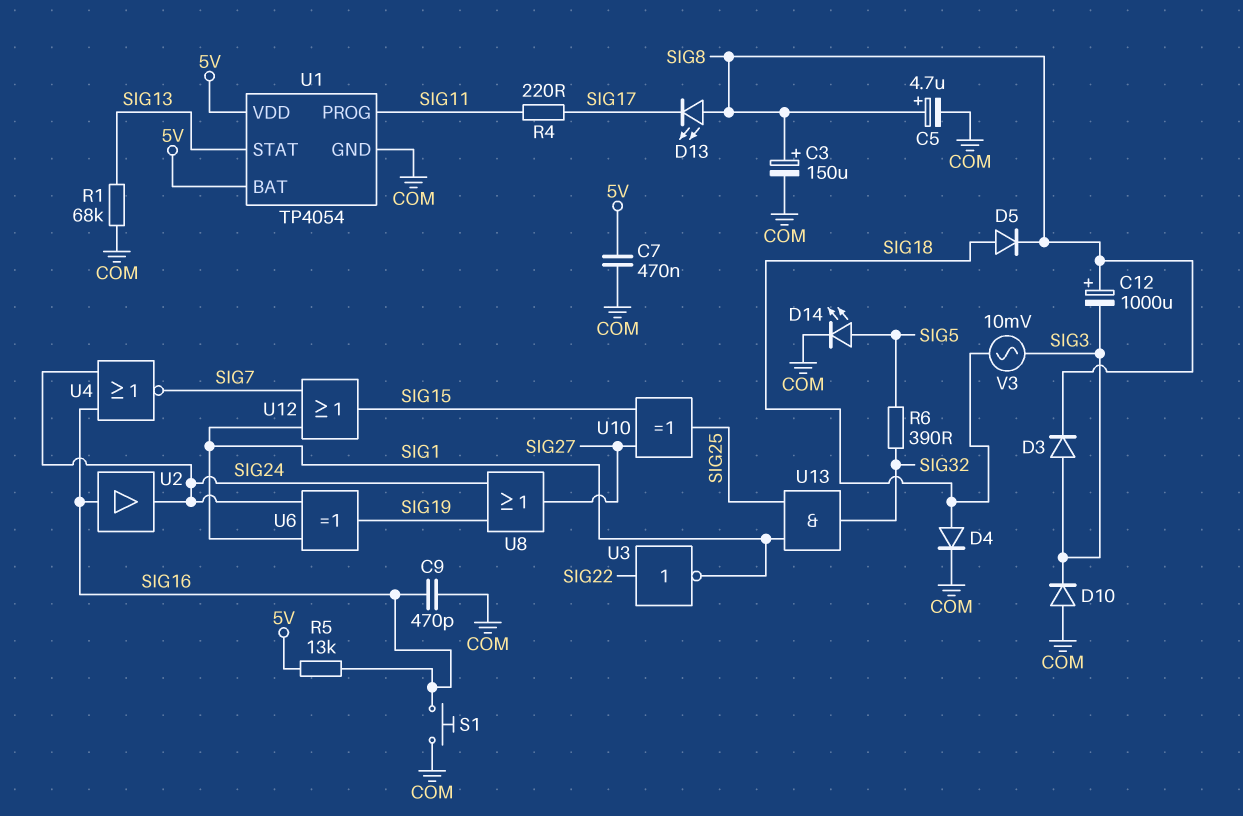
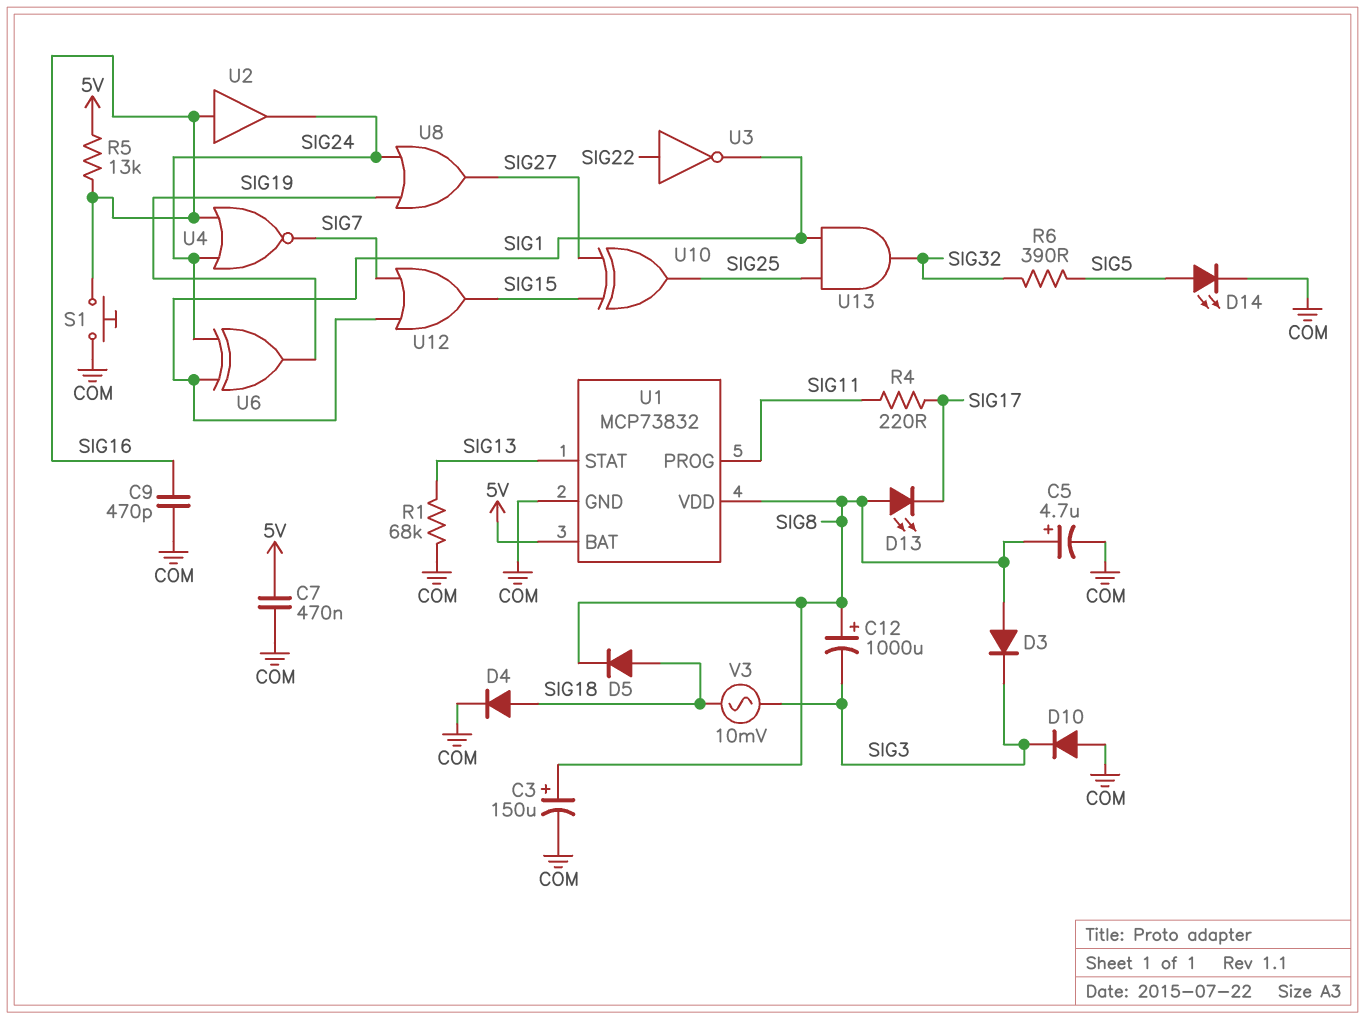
D3: diode (A SIG3, K SIG8) -> diode (A SIG8, K SIG3)
U1: TP4054 -> MCP73832
U1 pin VDD: 5V -> SIG8

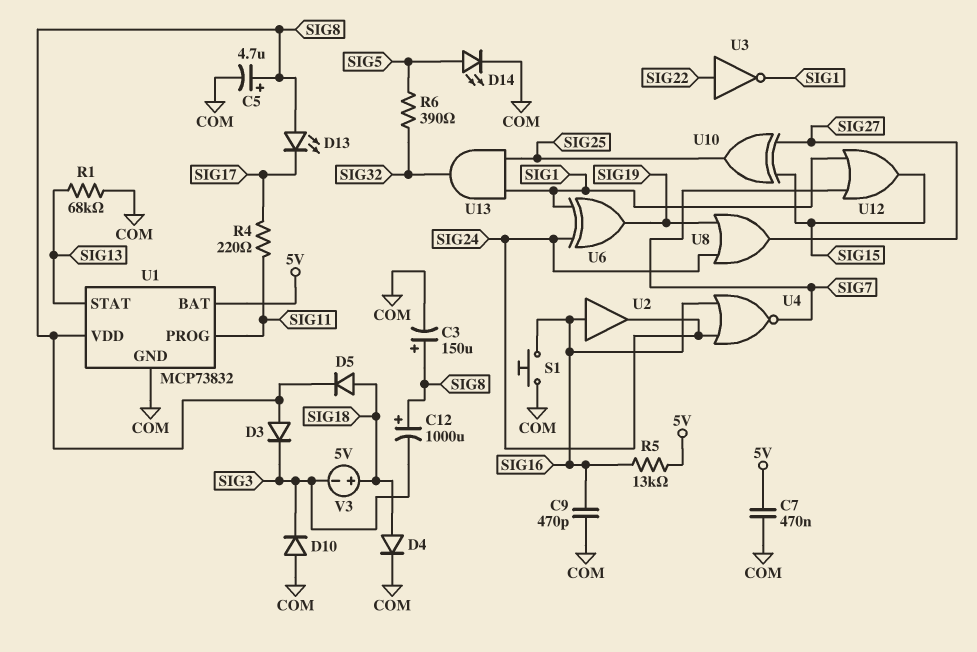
V3: AC 10mV (SIG3, SIG18) -> 5V (plus SIG18, minus SIG3)

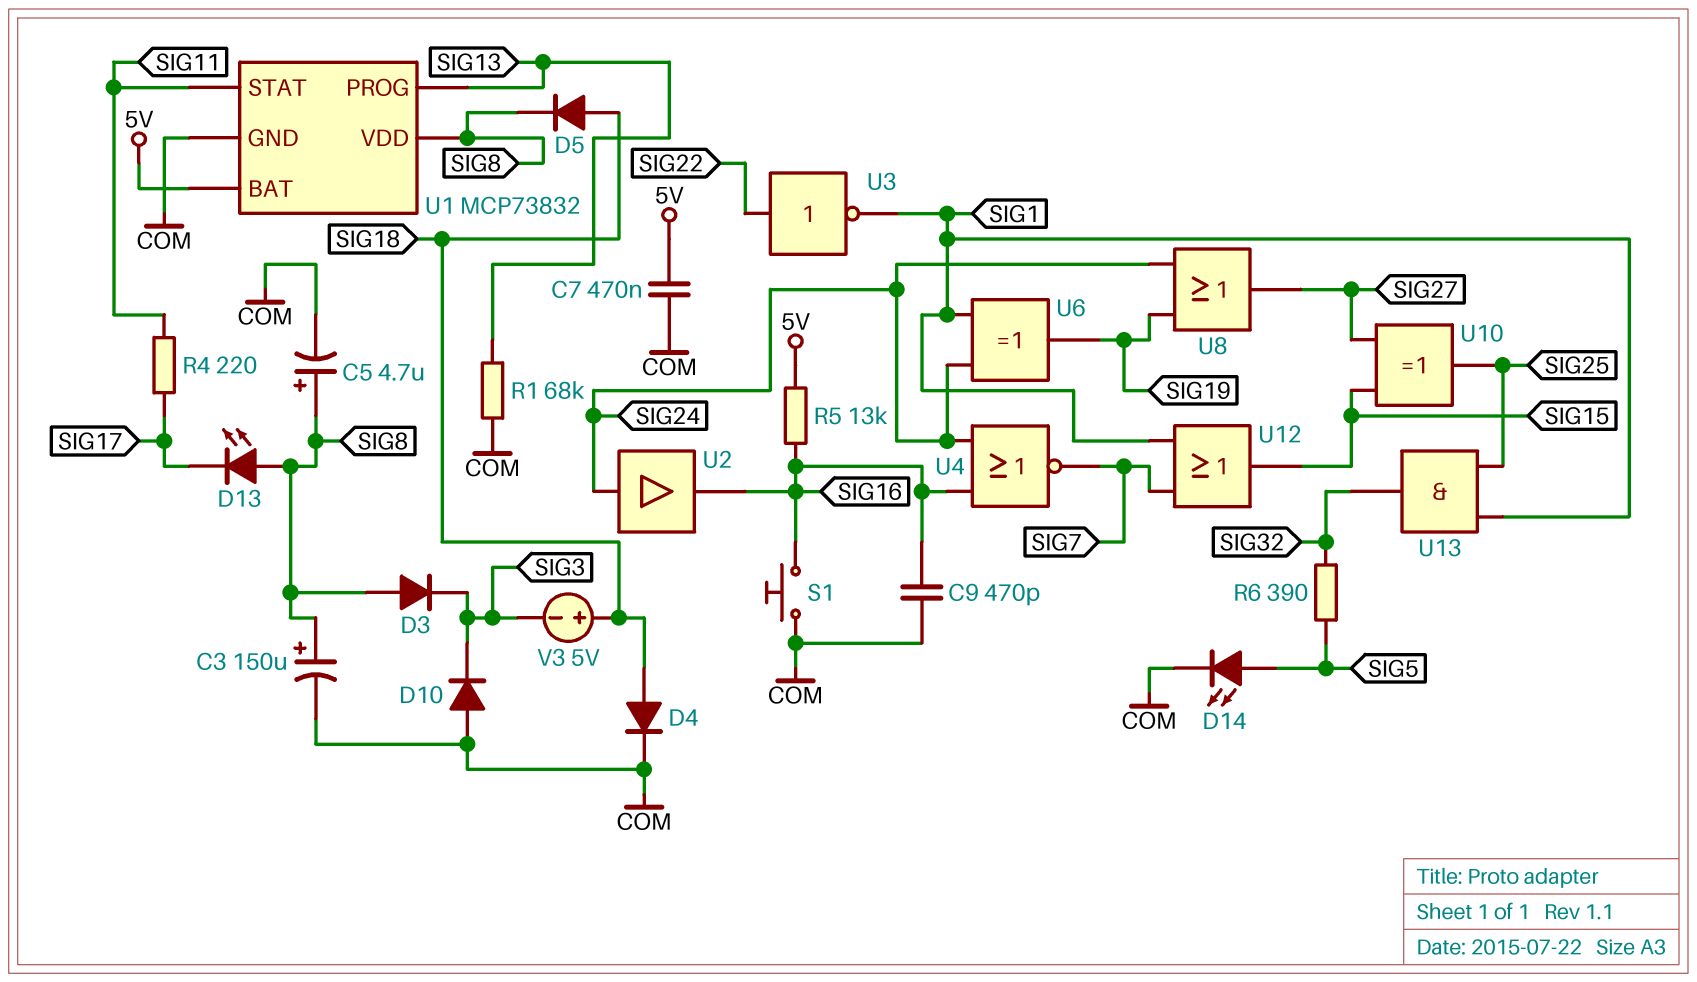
C12: 1000uF (plus SIG8, minus SIG3) -> none
U1 pin PROG: SIG11 -> SIG13
U1 pin STAT: SIG13 -> SIG11
U2: buffer (in SIG16, out SIG24) -> buffer (in SIG24, out SIG16)

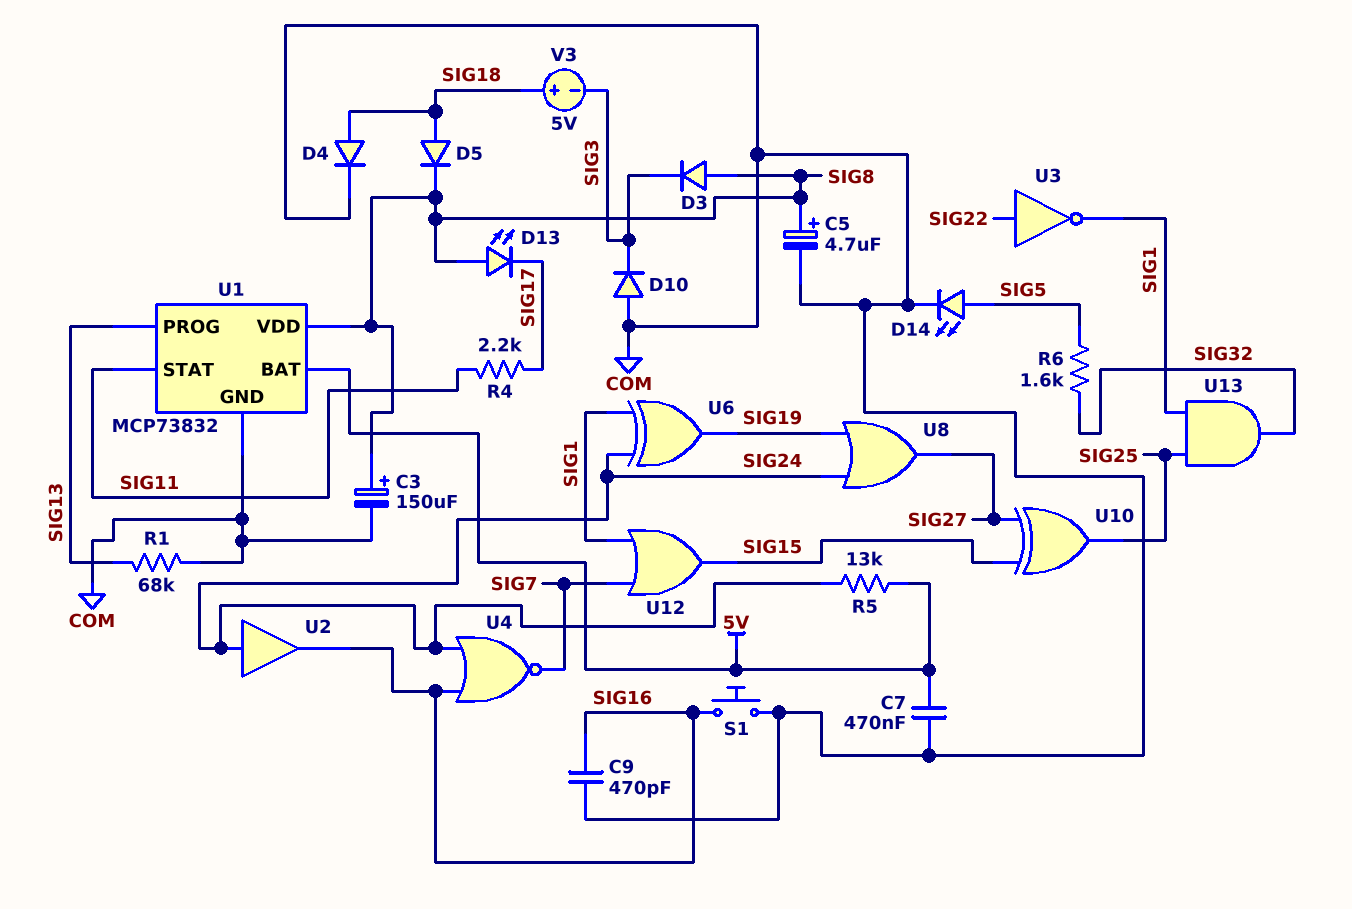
R4: 220 (SIG11, SIG17) -> 2.2k (SIG11, SIG17)
R5: 13k (5V, SIG16) -> 13k (5V, SIG24)
R6: 390 (SIG5, SIG32) -> 1.6k (SIG5, SIG32)

